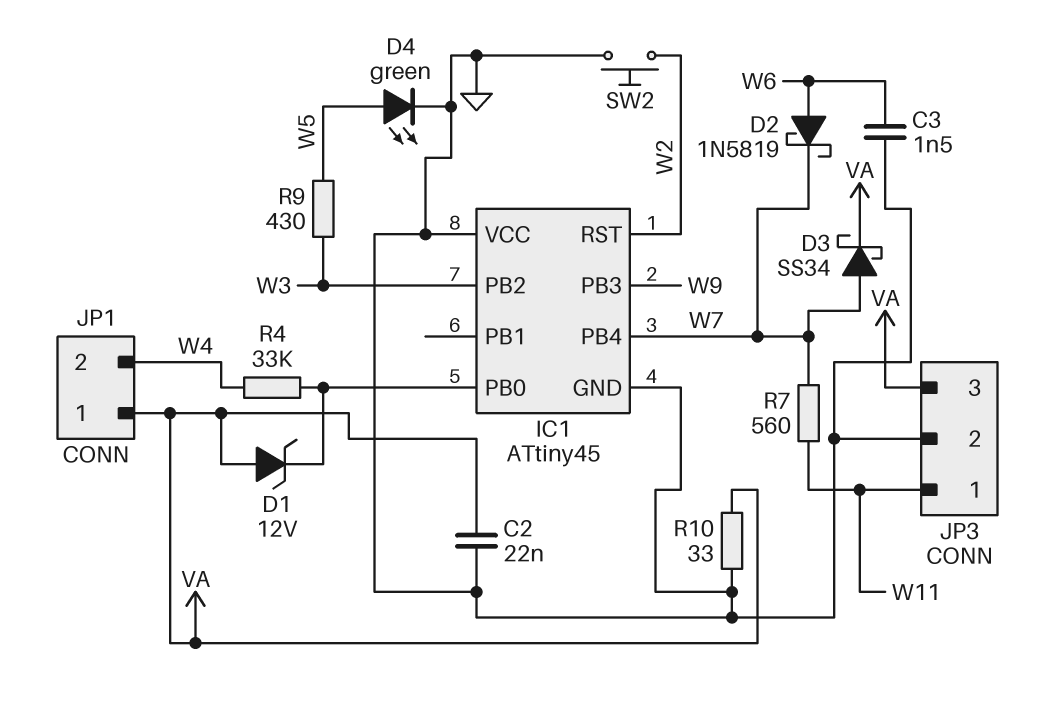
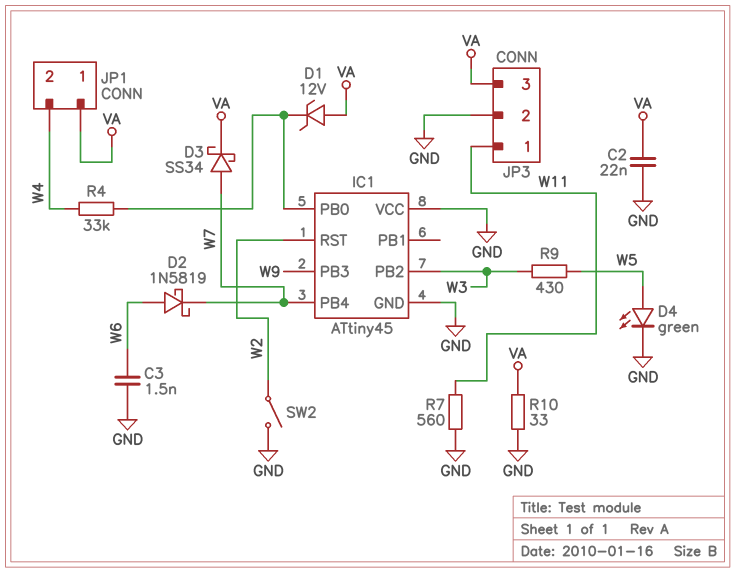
R7: 560 (W7, W11) -> 560 (GND, W11)
SW2: button (GND, W2) -> switch (GND, W2)

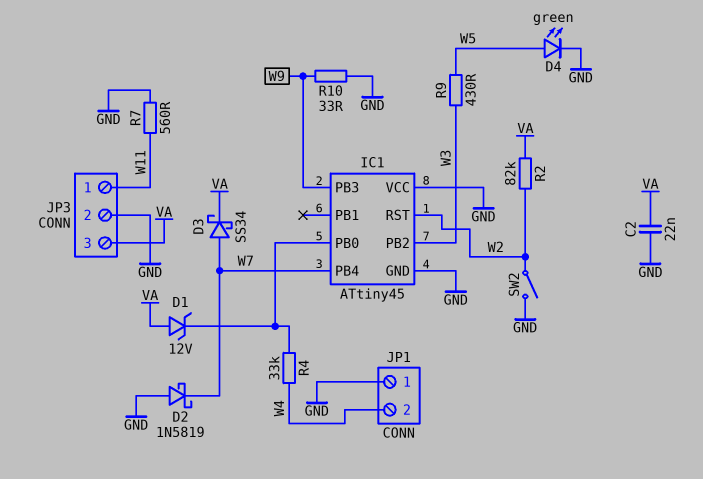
C3: 1.5nF (GND, W6) -> none
D2: schottky 1N5819 (A W6, K W7) -> schottky 1N5819 (A GND, K W7)
JP1 pin 1: VA -> GND
R2: none -> 82k (VA, W2)
R10: 33 (GND, VA) -> 33 (GND, W9)

